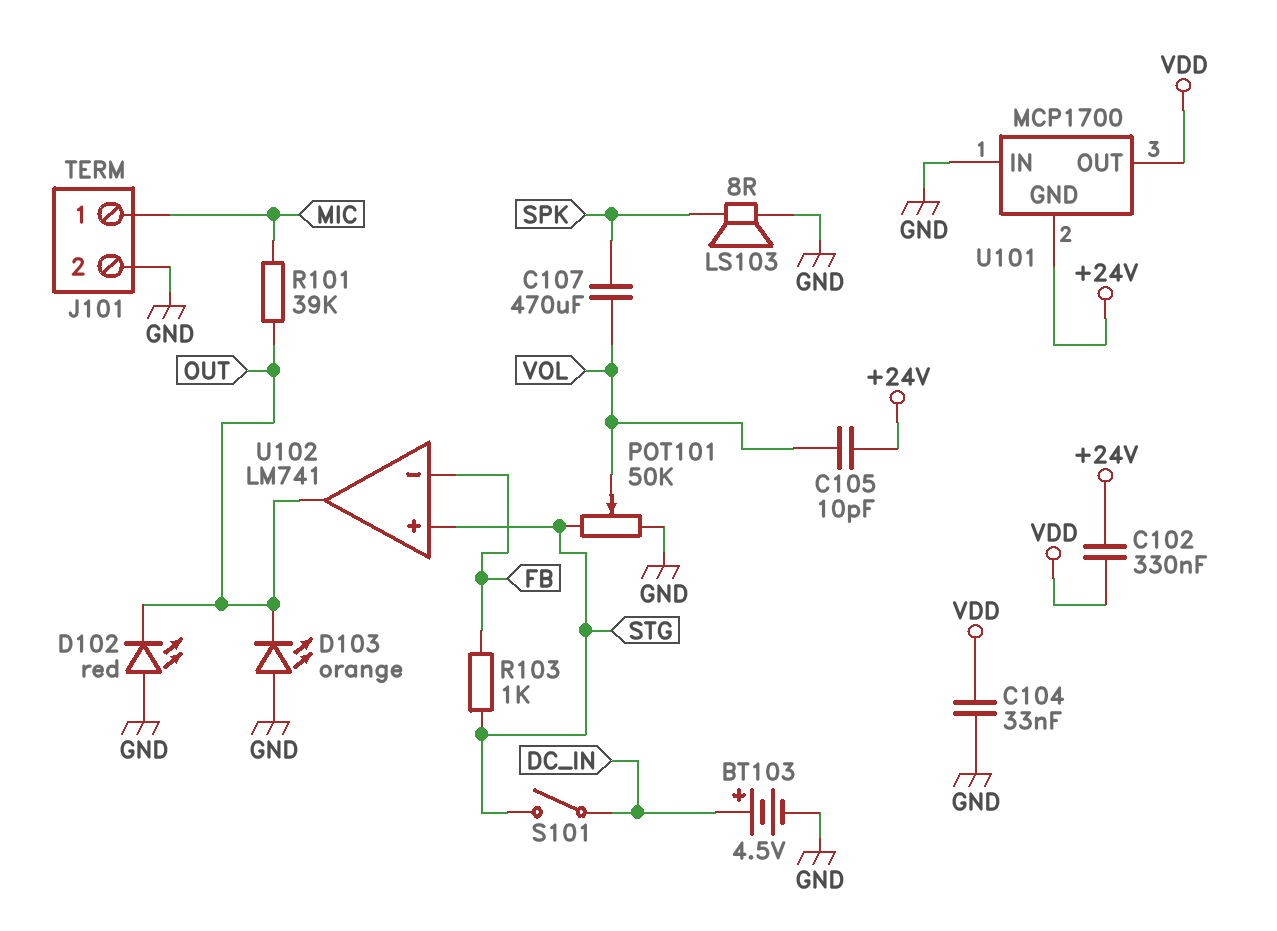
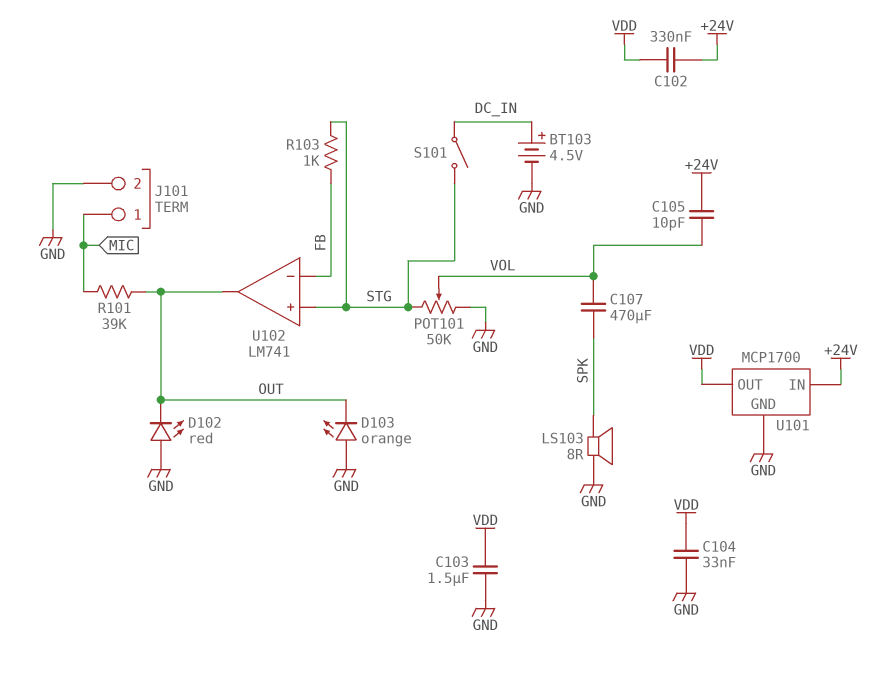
C103: none -> 1.5uF (GND, VDD)
U101 pin GND: +24V -> GND
U101 pin IN: GND -> +24V

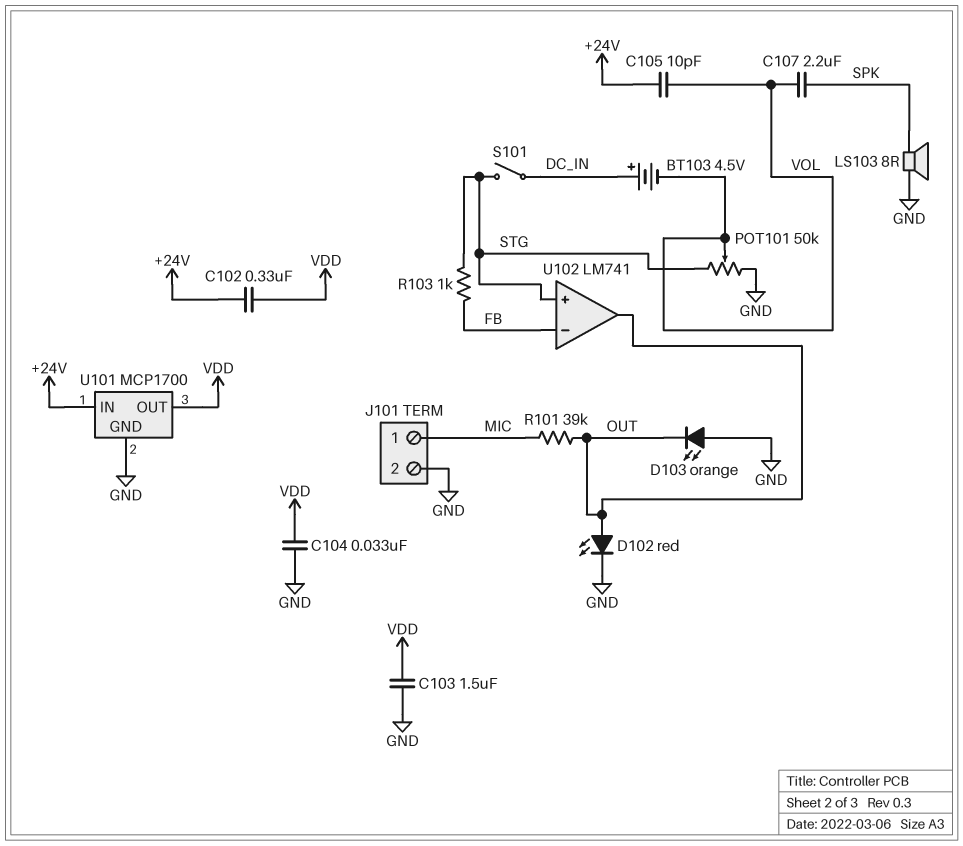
BT103: 4.5V (plus DC_IN, minus GND) -> 4.5V (plus DC_IN, minus VOL)
C107: 470uF (SPK, VOL) -> 2.2uF (SPK, VOL)
D102: LED red (A GND, K OUT) -> LED red (A OUT, K GND)

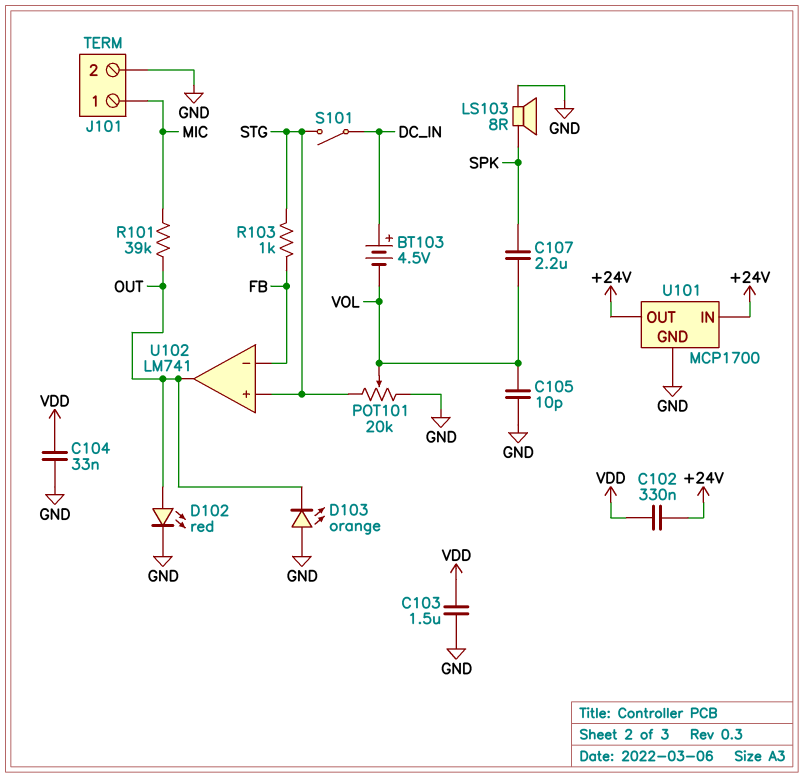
C105: 10pF (+24V, VOL) -> 10pF (GND, VOL)
POT101: 50k (GND, STG, wiper VOL) -> 20k (GND, STG, wiper VOL)
U101 pin OUT: VDD -> +24V

